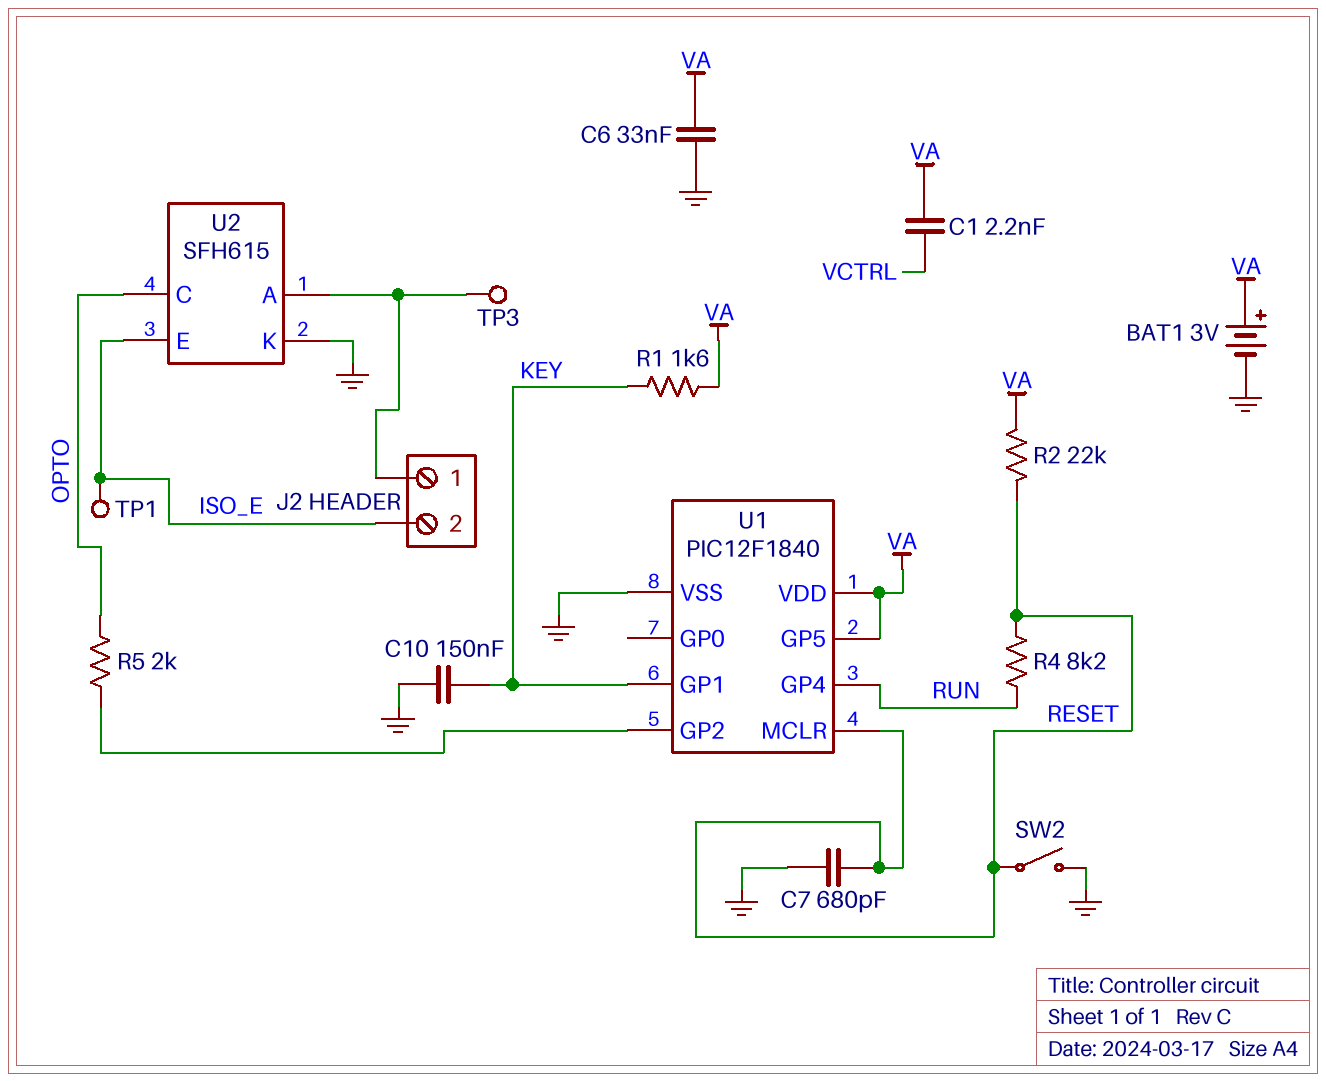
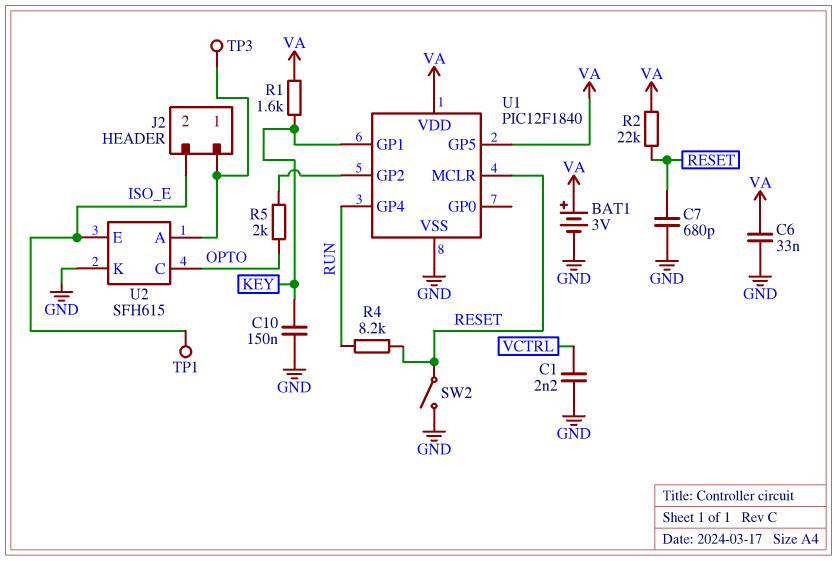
C1: 2.2nF (VA, VCTRL) -> 2.2nF (GND, VCTRL)

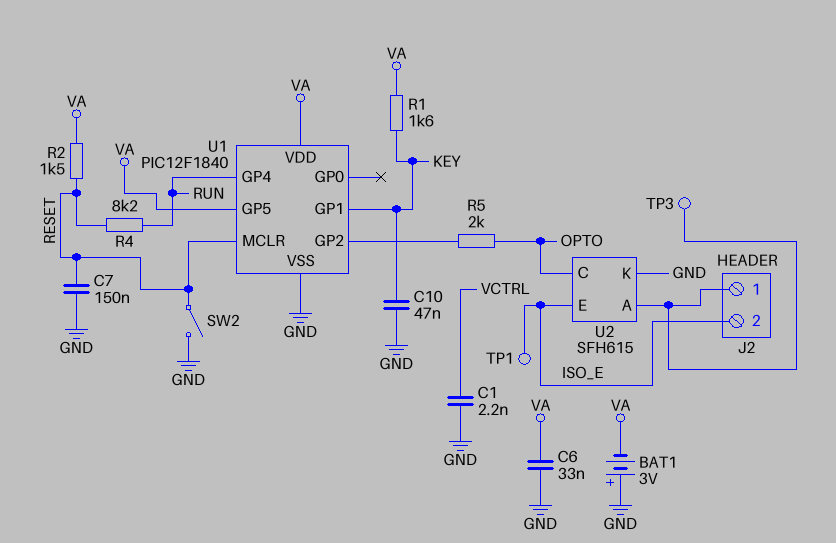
BAT1: 3V (plus VA, minus GND) -> 3V (plus GND, minus VA)
C7: 680pF (GND, RESET) -> 150nF (GND, RESET)
C10: 150nF (GND, KEY) -> 47nF (GND, KEY)
R2: 22k (RESET, VA) -> 1.5k (RESET, VA)

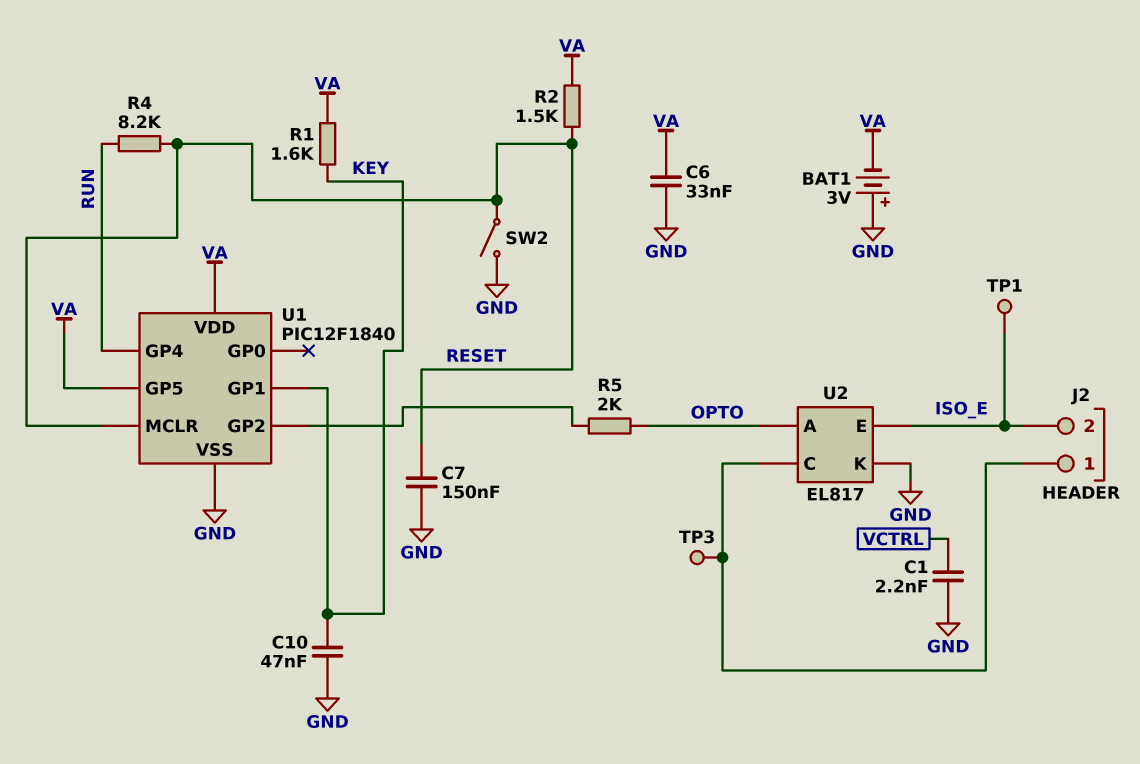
U2: SFH615 -> EL817
U2 pin A: J2/1 -> OPTO
U2 pin C: OPTO -> J2/1

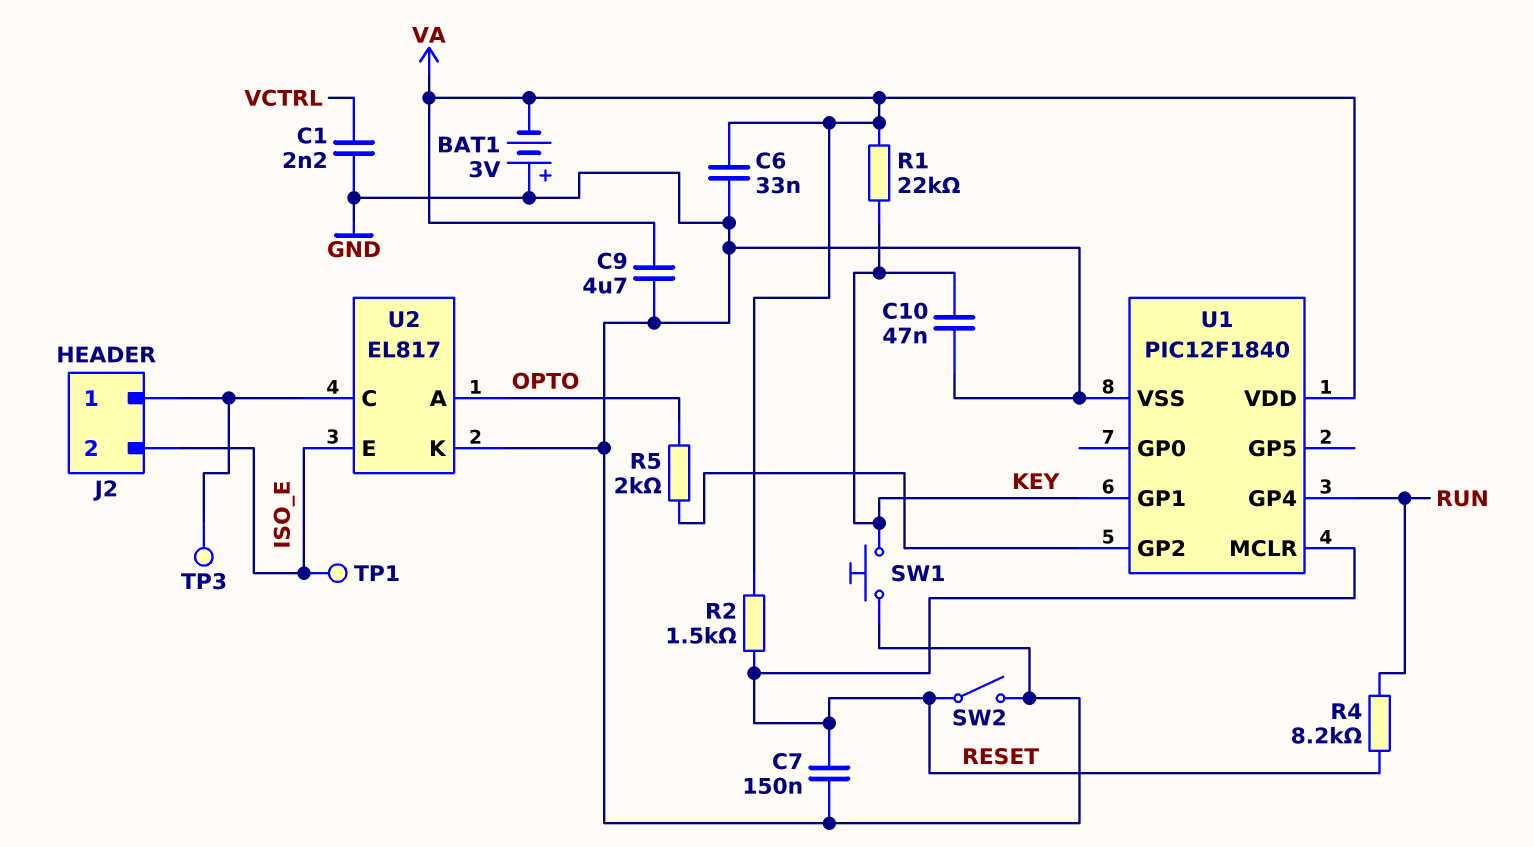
C9: none -> 4.7uF (GND, VA)
R1: 1.6k (KEY, VA) -> 22k (KEY, VA)
SW1: none -> button (GND, KEY)
U1 pin GP5: VA -> none

